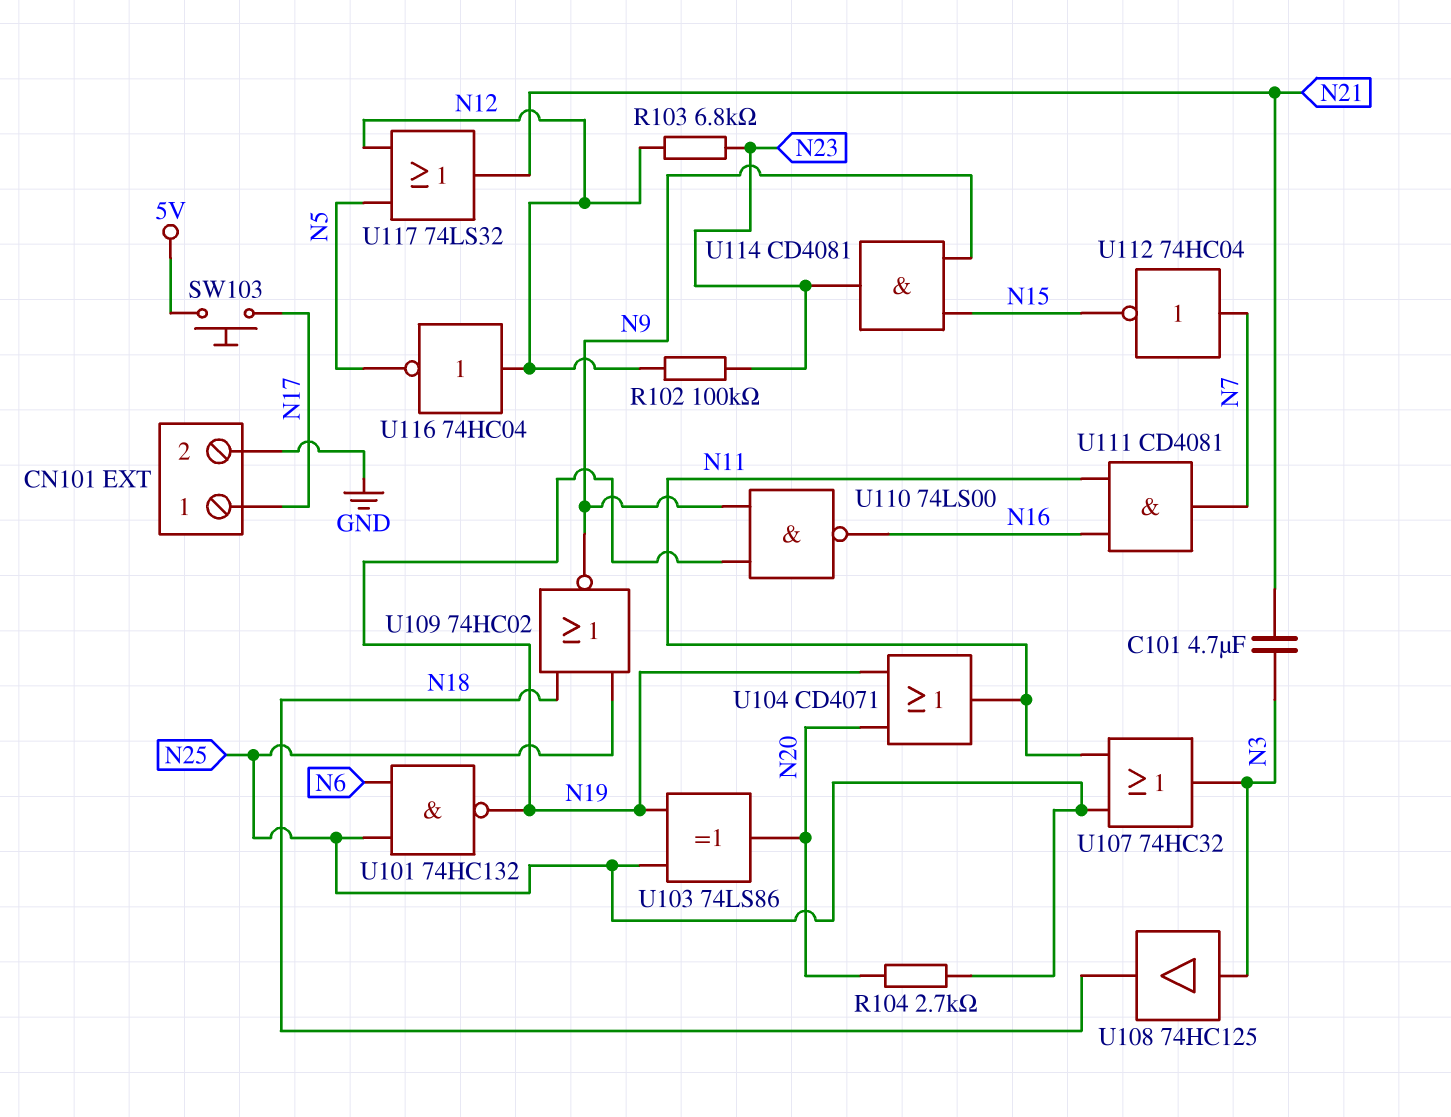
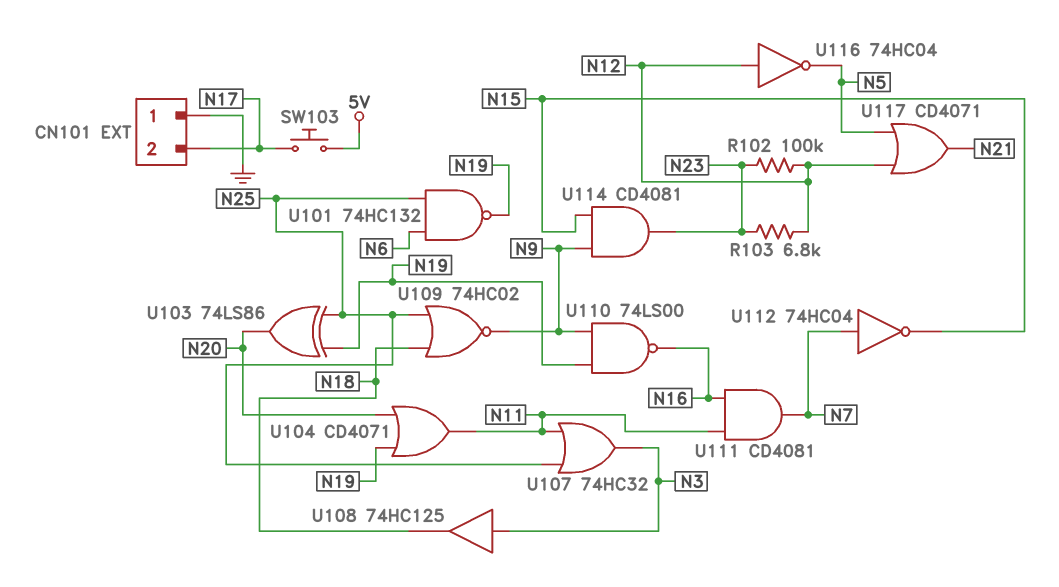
C101: 4.7uF (N3, N21) -> none
CN101 pin 1: N17 -> GND
CN101 pin 2: GND -> N17
R104: 2.7k (N20, N25) -> none
U117: OR 74LS32 (in N5, in N12, out N21) -> OR CD4071 (in N5, in N12, out N21)

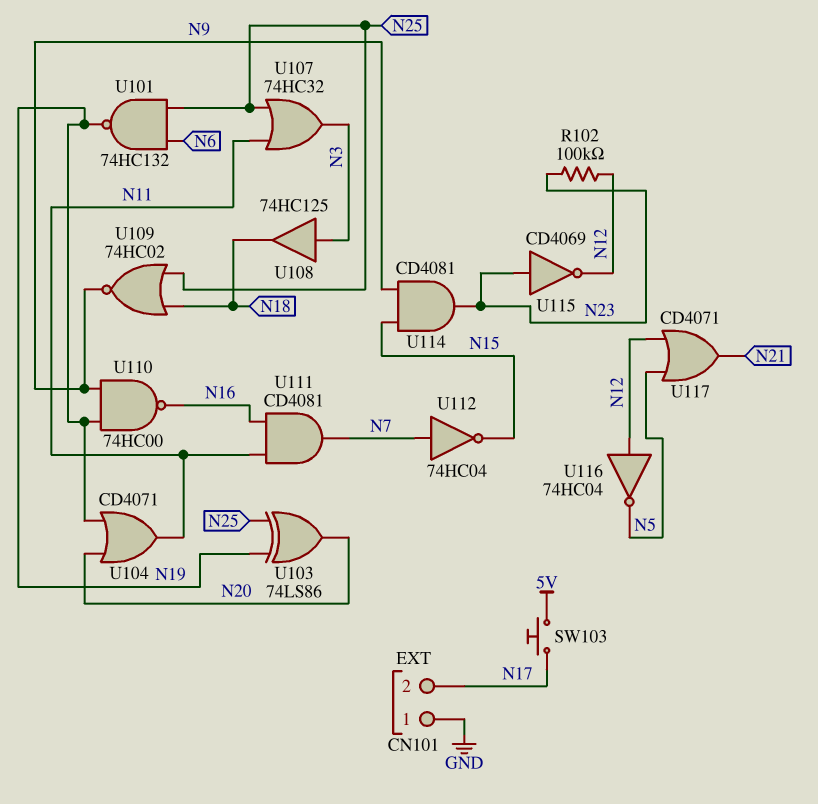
R103: 6.8k (N12, N23) -> none
U110: NAND 74LS00 (in N9, in N19, out N16) -> NAND 74HC00 (in N9, in N19, out N16)
U115: none -> NOT CD4069 (in N23, out N12)

